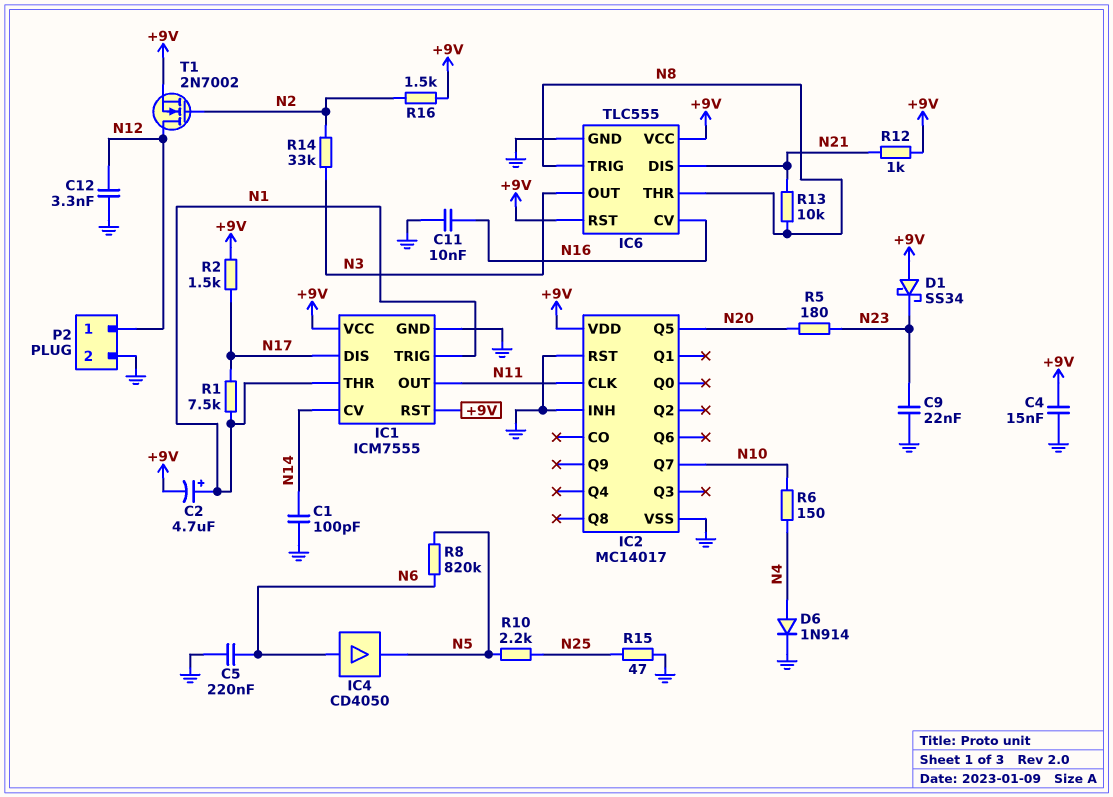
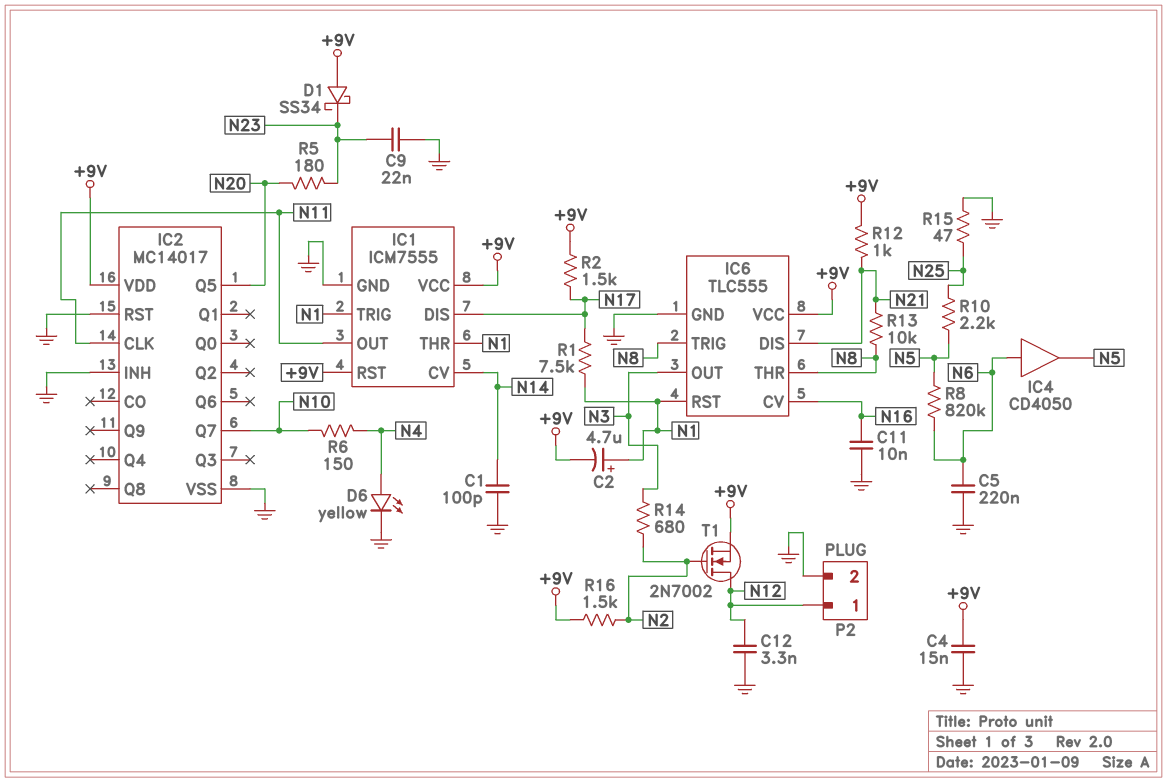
D6: diode 1N914 (A N4, K GND) -> LED yellow (A N4, K GND)
IC6 pin RST: +9V -> N1
R14: 33k (N2, N3) -> 680 (N2, N3)

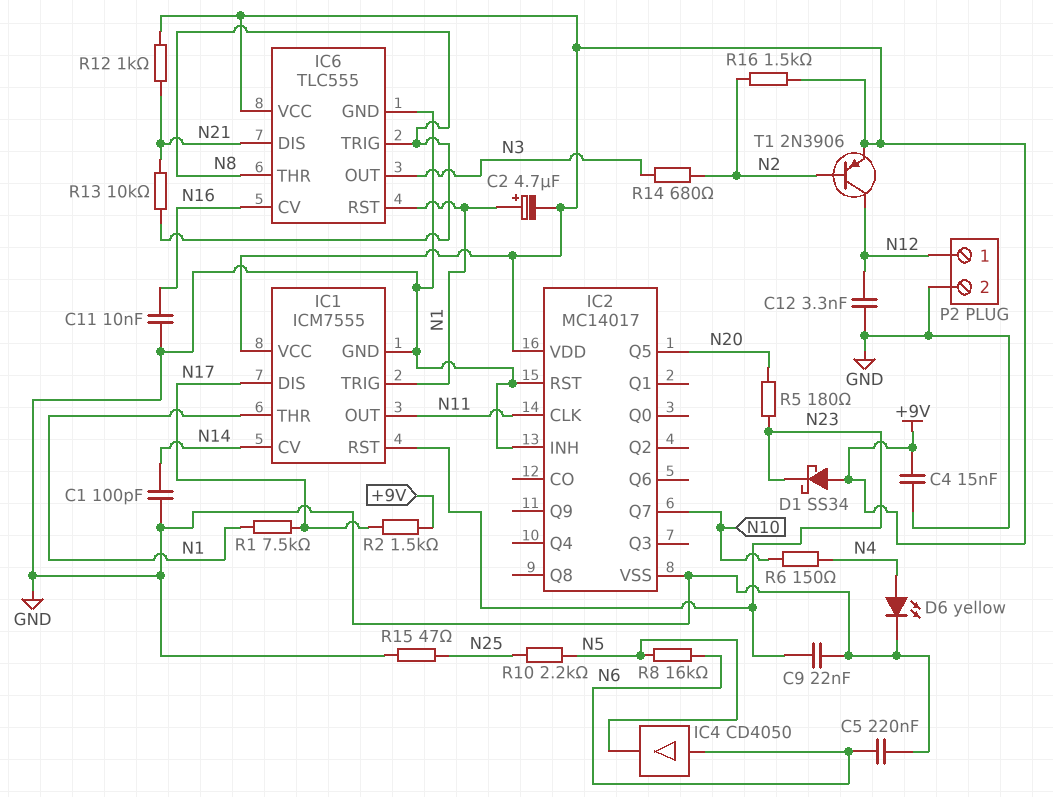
IC1 pin RST: +9V -> N23
R8: 820k (N5, N6) -> 16k (N5, N6)
T1: NMOS 2N7002 (G N2, D N12, S +9V) -> PNP 2N3906 (B N2, C N12, E +9V)

